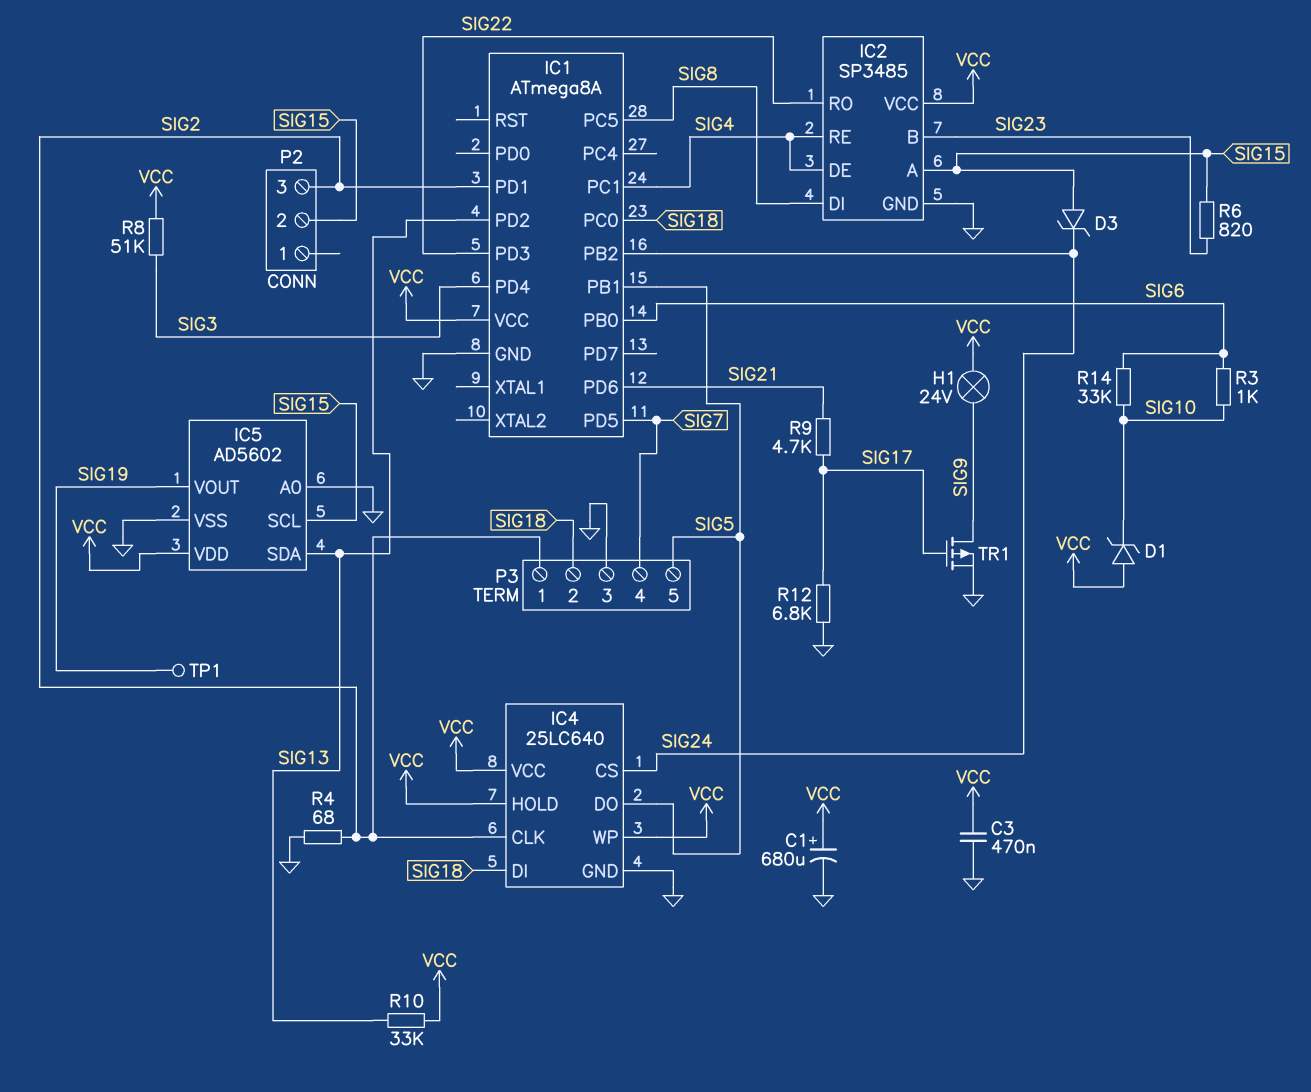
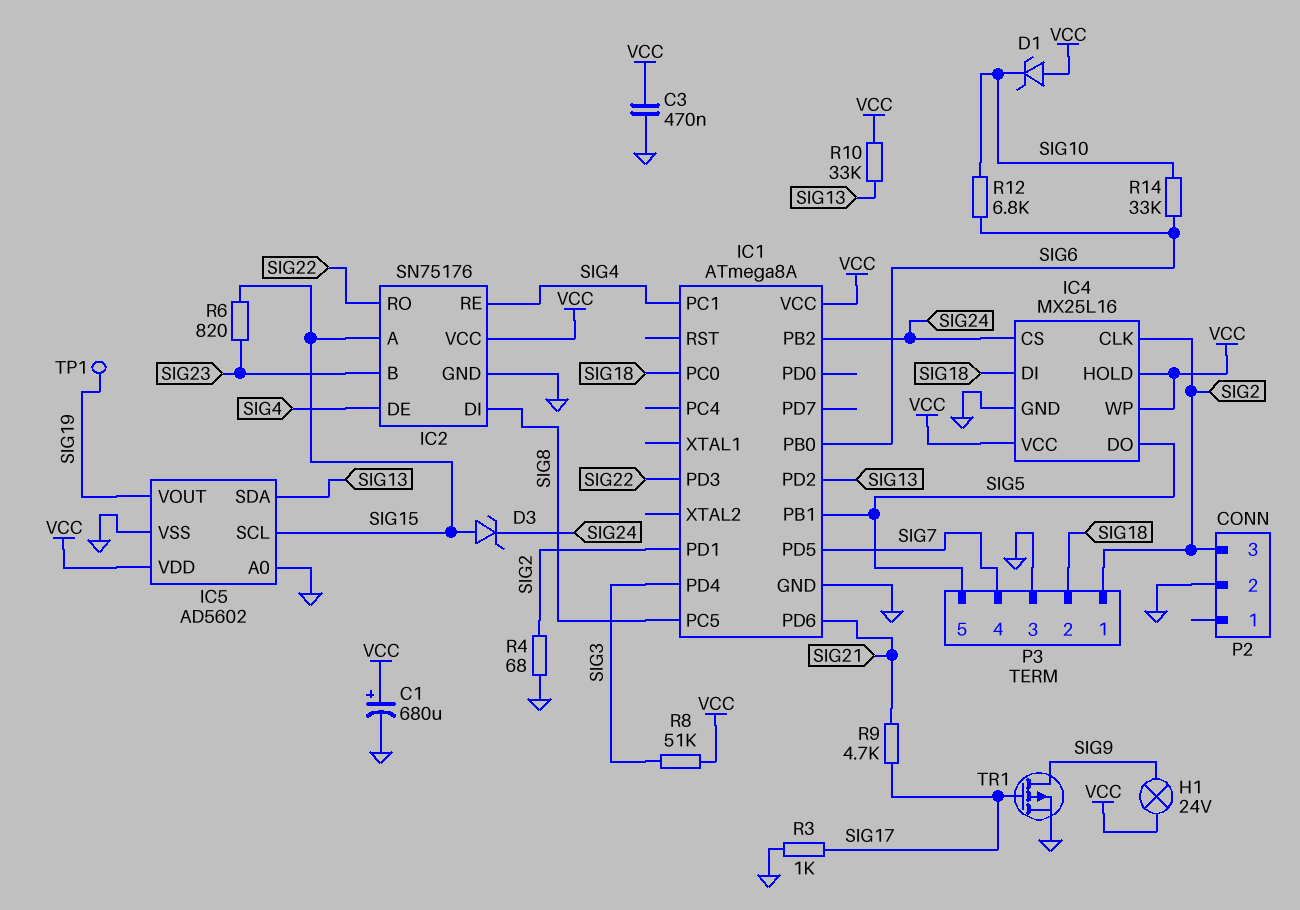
IC2: SP3485 -> SN75176
IC4: 25LC640 -> MX25L16
P2 pin 2: SIG15 -> GND
R3: 1k (SIG6, SIG10) -> 1k (GND, SIG17)
R12: 6.8k (GND, SIG17) -> 6.8k (SIG6, SIG10)

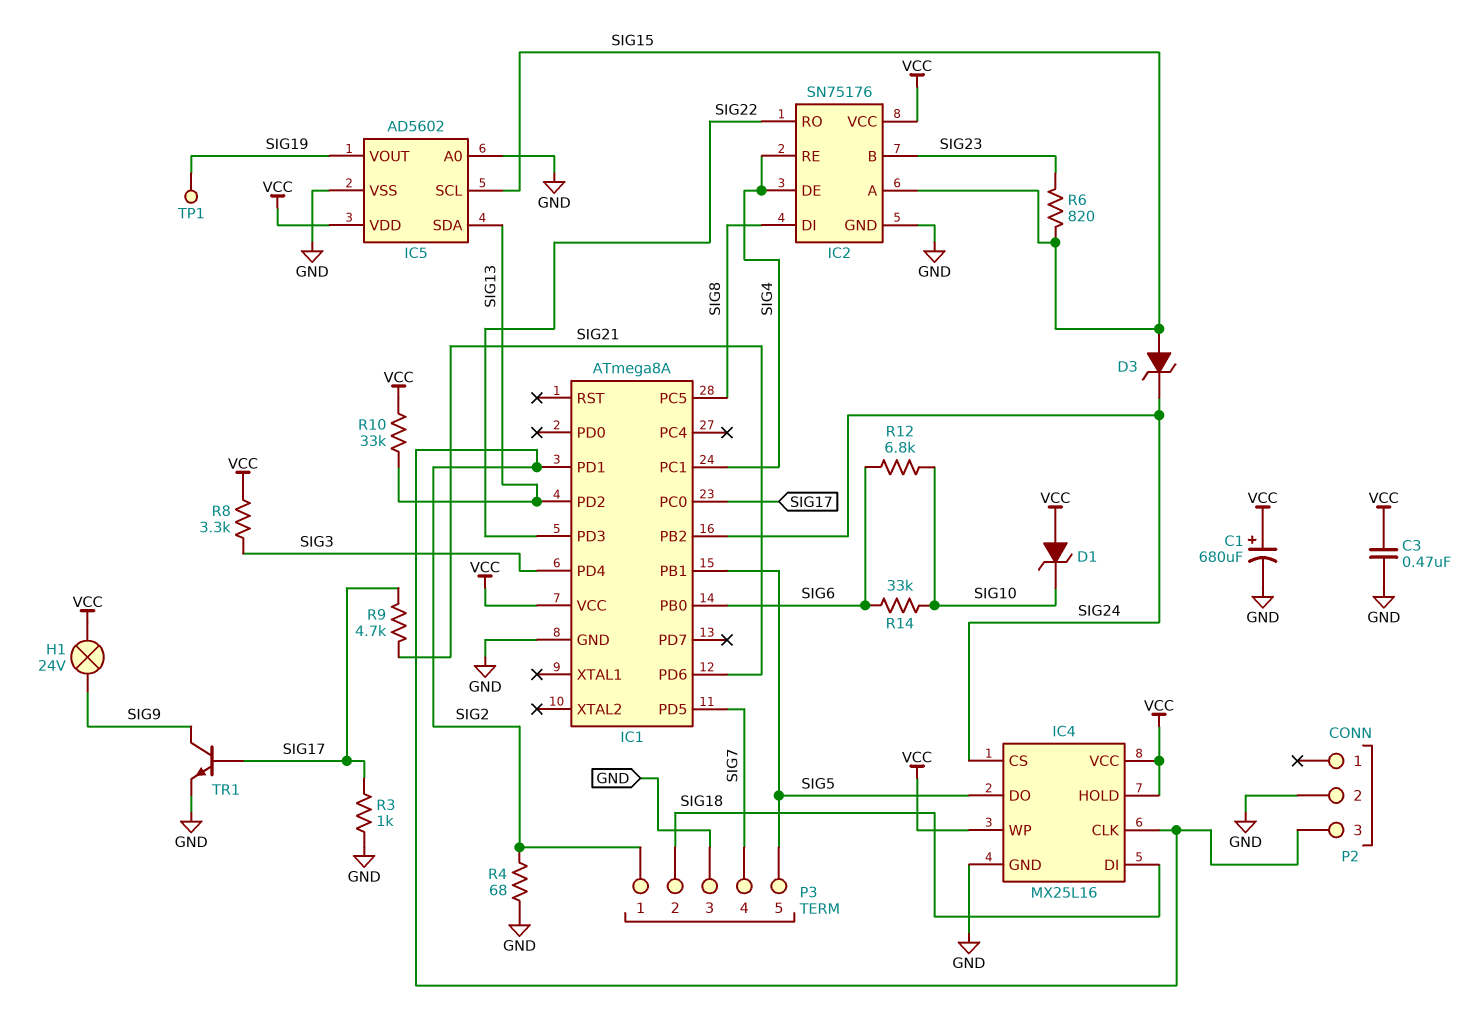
IC1 pin PC0: SIG18 -> SIG17
R8: 51k (SIG3, VCC) -> 3.3k (SIG3, VCC)
TR1: PMOS (G SIG17, D SIG9, S GND) -> NPN (B SIG17, C SIG9, E GND)

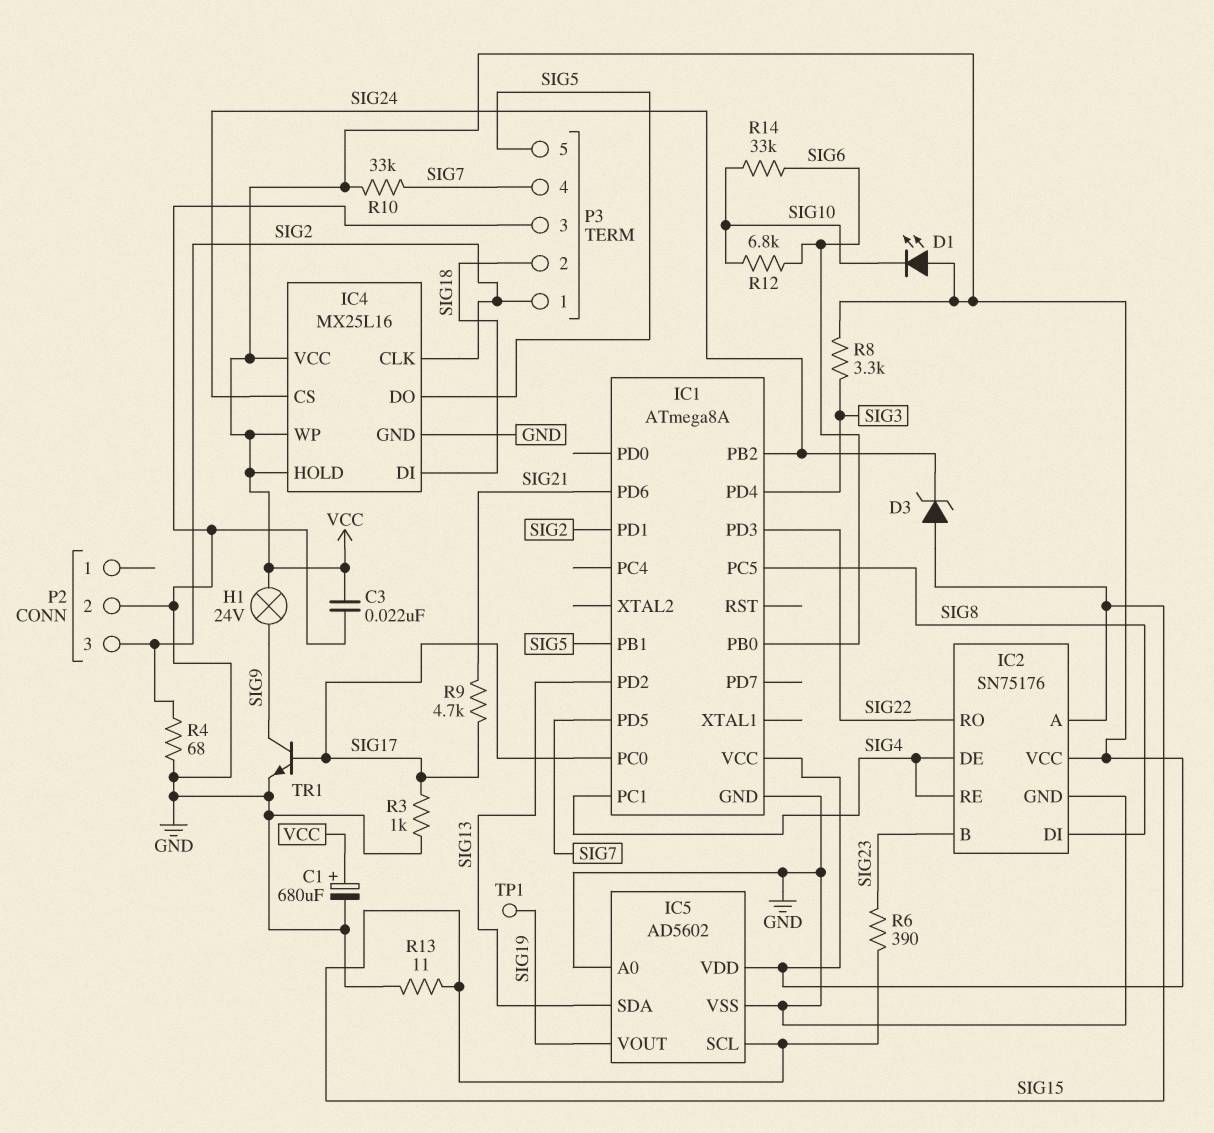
C3: 470nF (GND, VCC) -> 22nF (GND, VCC)
D1: zener (A VCC, K SIG10) -> LED (A VCC, K SIG10)
R6: 820 (SIG15, SIG23) -> 390 (SIG15, SIG23)
R10: 33k (SIG13, VCC) -> 33k (SIG7, VCC)
R13: none -> 11 (GND, SIG15)

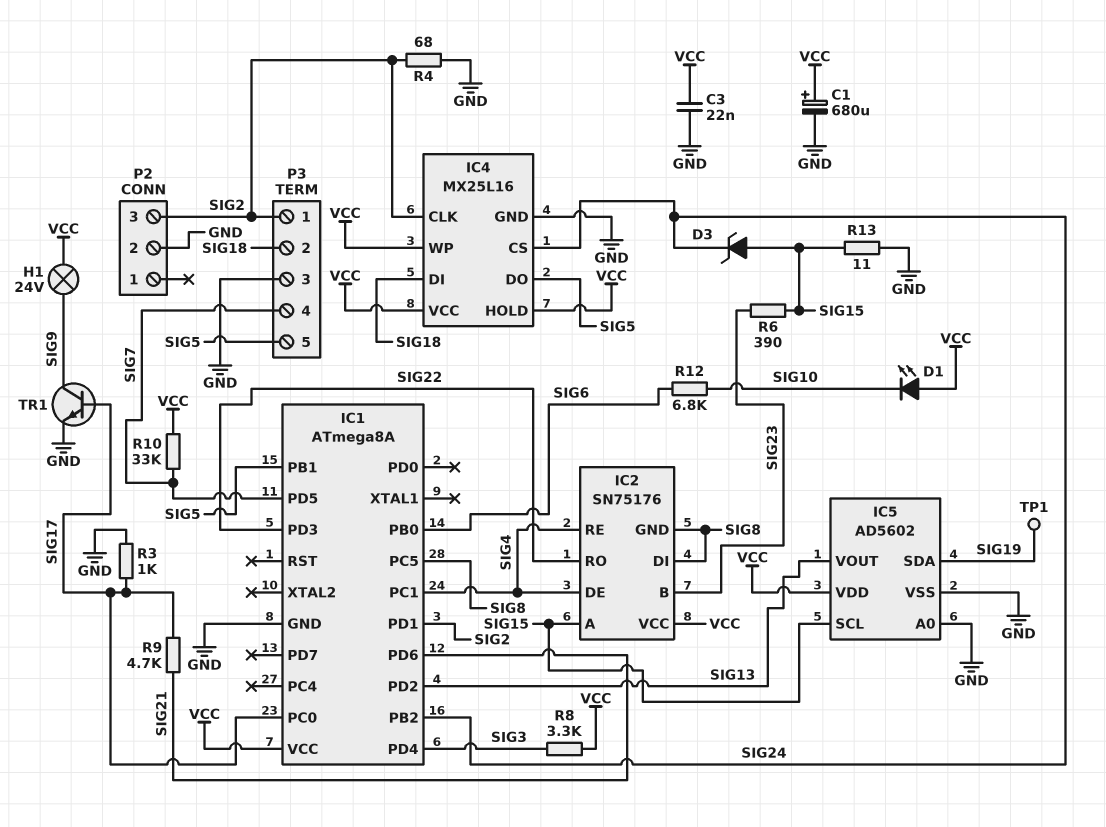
IC2 pin GND: GND -> SIG8
IC5 pin SDA: SIG13 -> SIG19
IC5 pin VOUT: SIG19 -> SIG13
R14: 33k (SIG6, SIG10) -> none

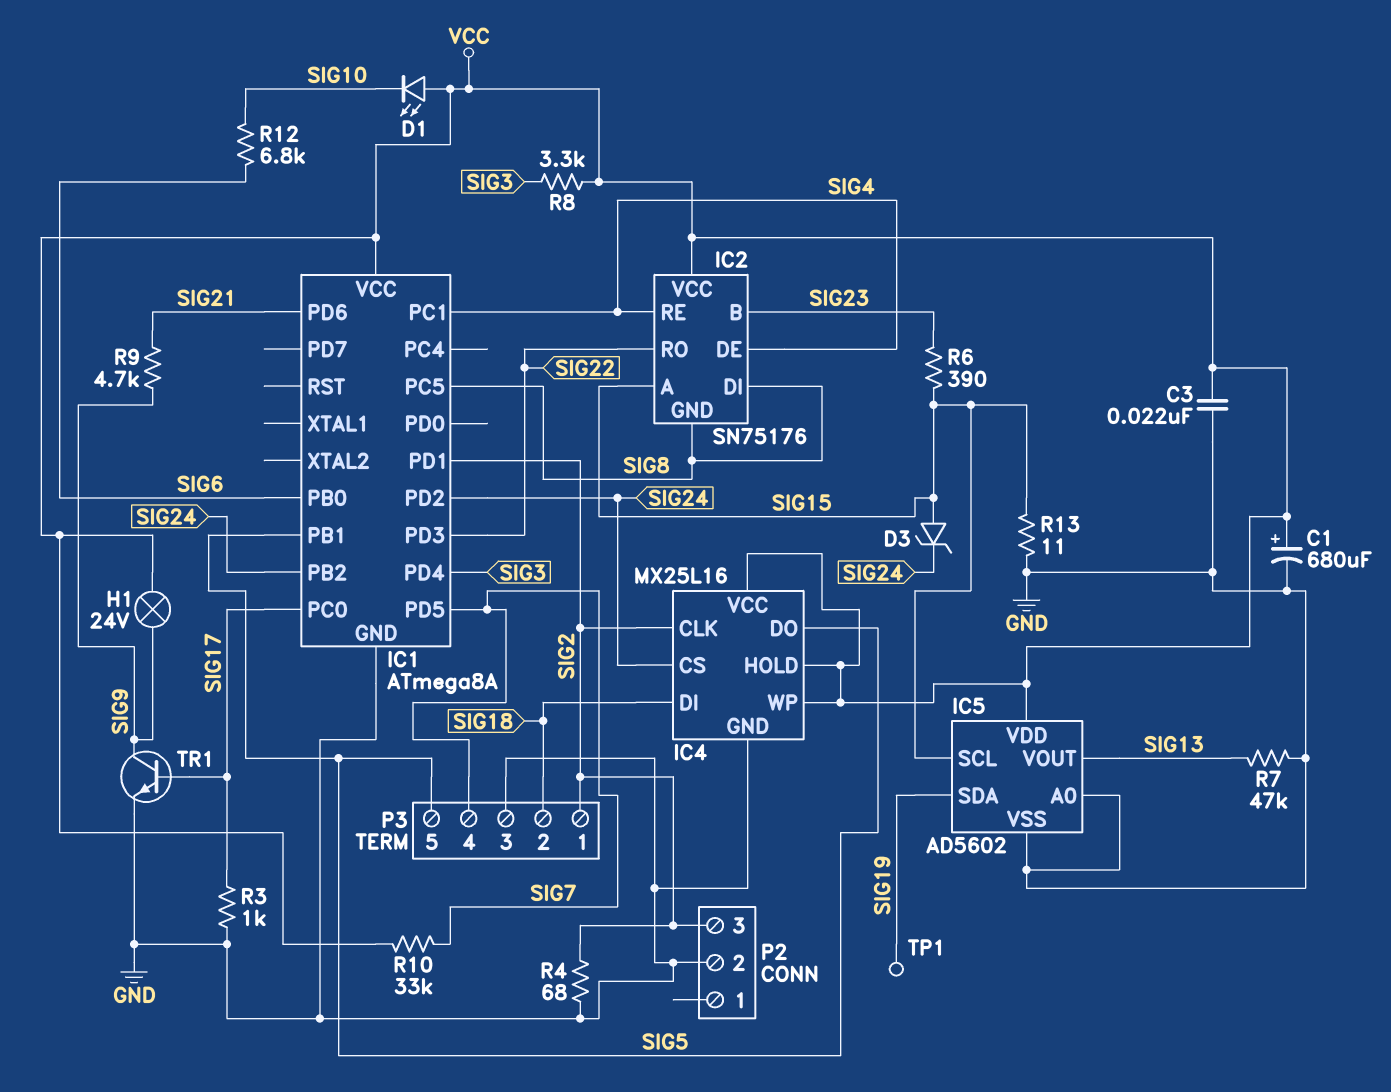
IC1 pin PD2: SIG13 -> SIG24
R7: none -> 47k (GND, SIG13)
R9: 4.7k (SIG17, SIG21) -> 4.7k (SIG9, SIG21)

